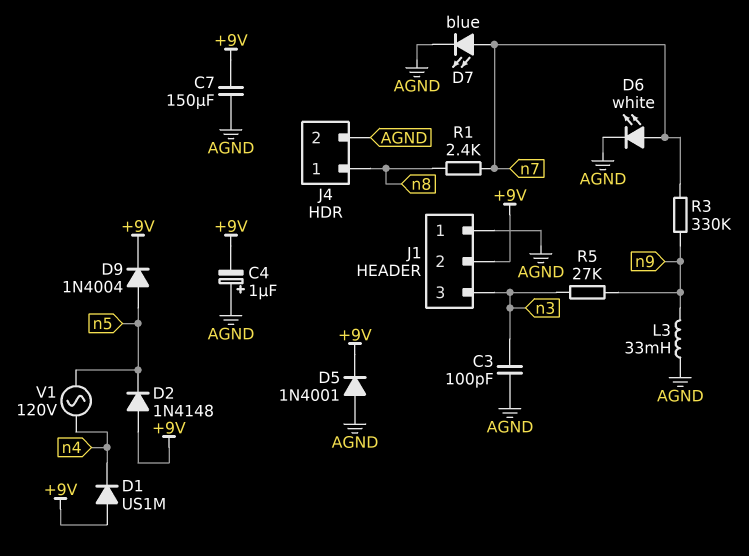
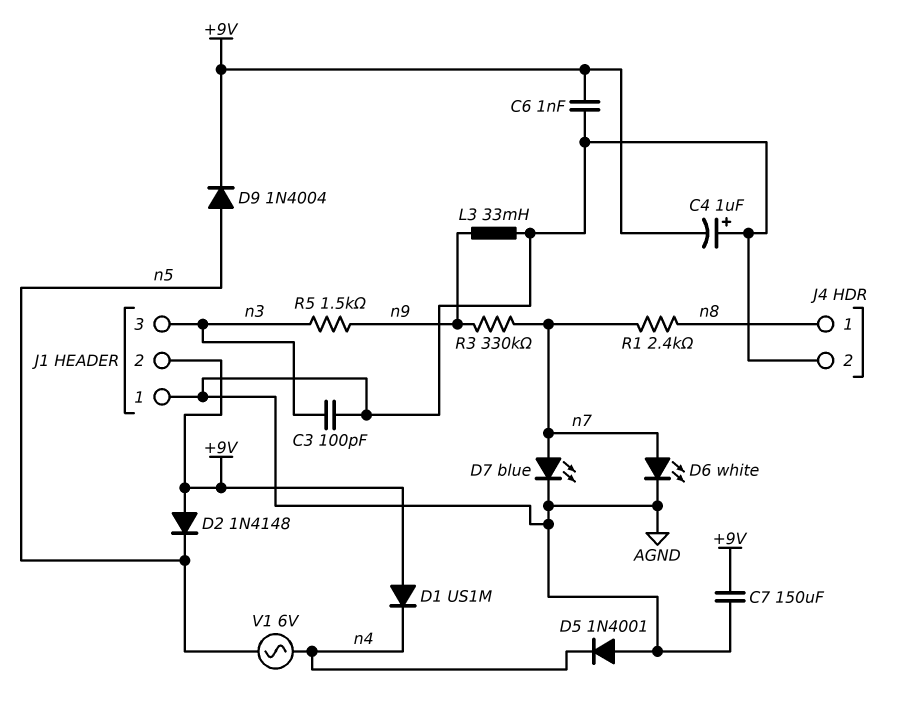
C6: none -> 1nF (+9V, AGND)
D5: diode 1N4001 (A AGND, K +9V) -> diode 1N4001 (A AGND, K n4)
R5: 27k (n3, n9) -> 1.5k (n3, n9)
V1: AC 120V (n4, n5) -> AC 6V (n4, n5)

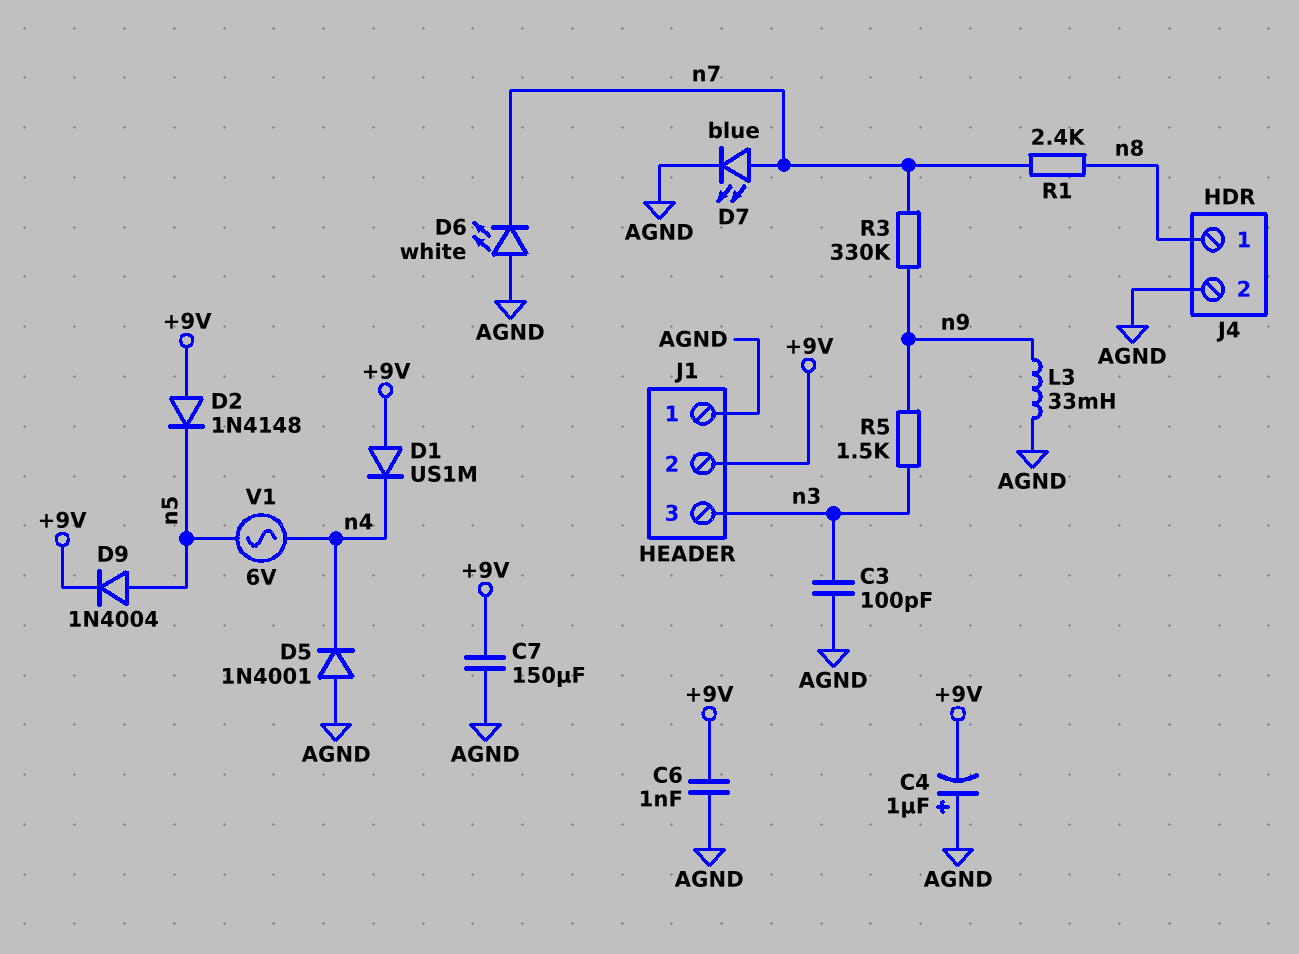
D6: LED white (A n7, K AGND) -> LED white (A AGND, K n7)

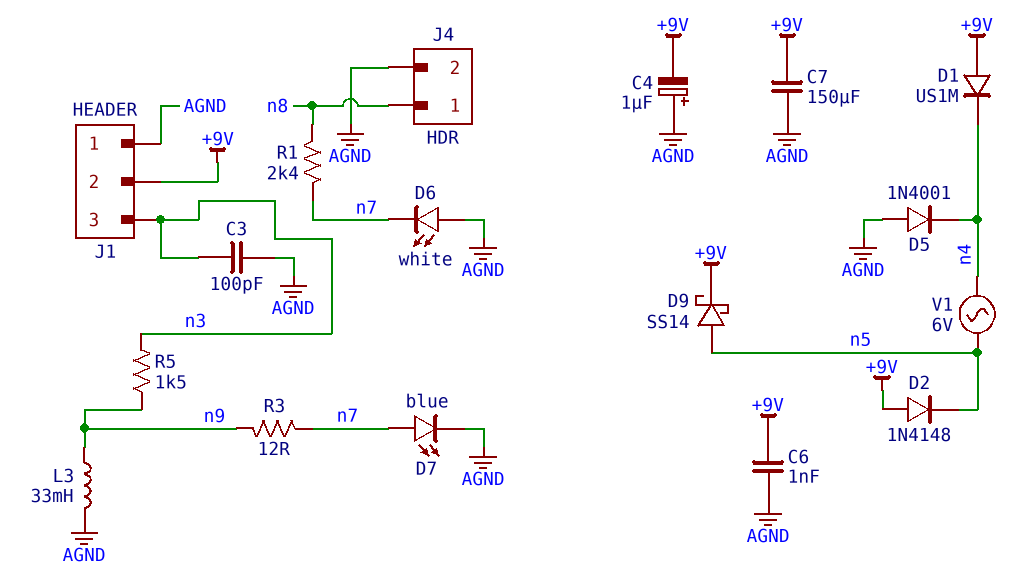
D9: diode 1N4004 (A n5, K +9V) -> schottky SS14 (A n5, K +9V)
R3: 330k (n7, n9) -> 12 (n7, n9)

